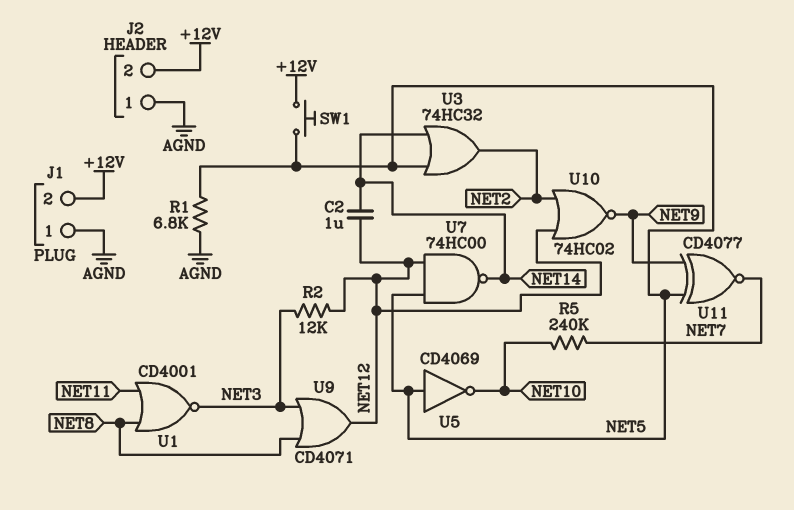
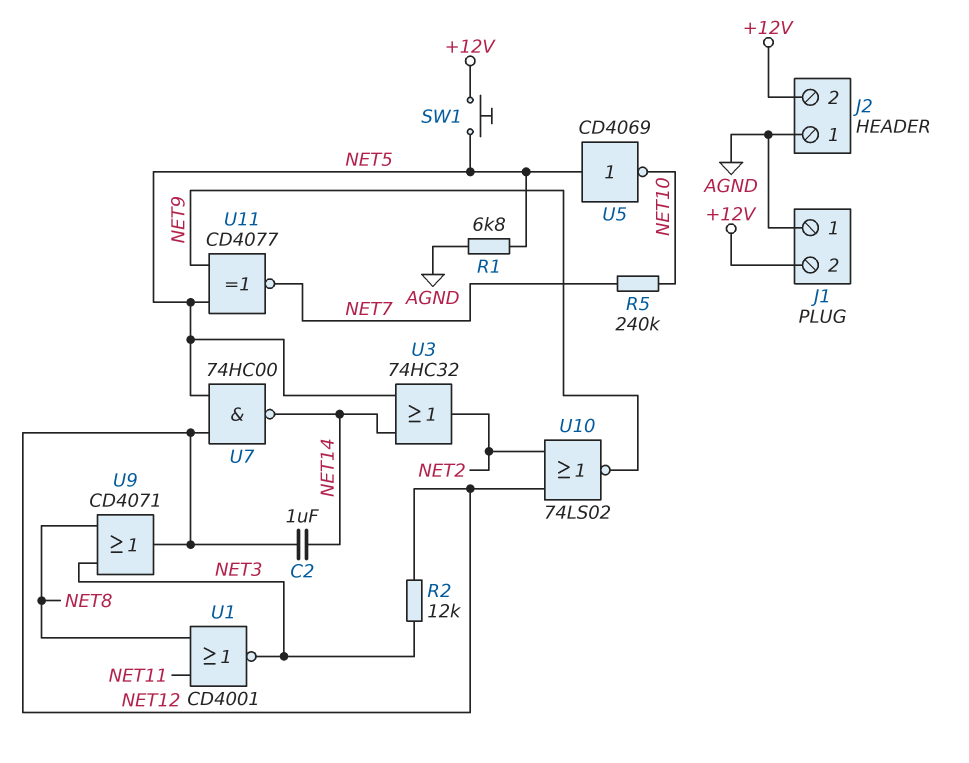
U10: NOR 74HC02 (in NET2, in NET12, out NET9) -> NOR 74LS02 (in NET2, in NET12, out NET9)

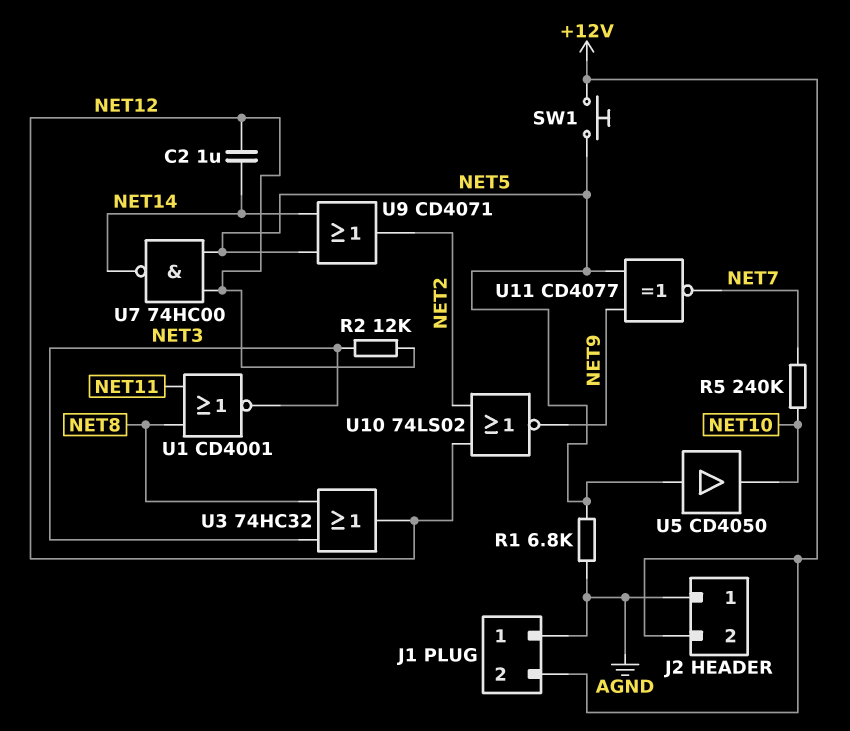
U3: OR 74HC32 (in NET5, in NET14, out NET2) -> OR 74HC32 (in NET3, in NET8, out NET12)
U5: NOT CD4069 (in NET5, out NET10) -> buffer CD4050 (in NET5, out NET10)
U9: OR CD4071 (in NET3, in NET8, out NET12) -> OR CD4071 (in NET5, in NET14, out NET2)

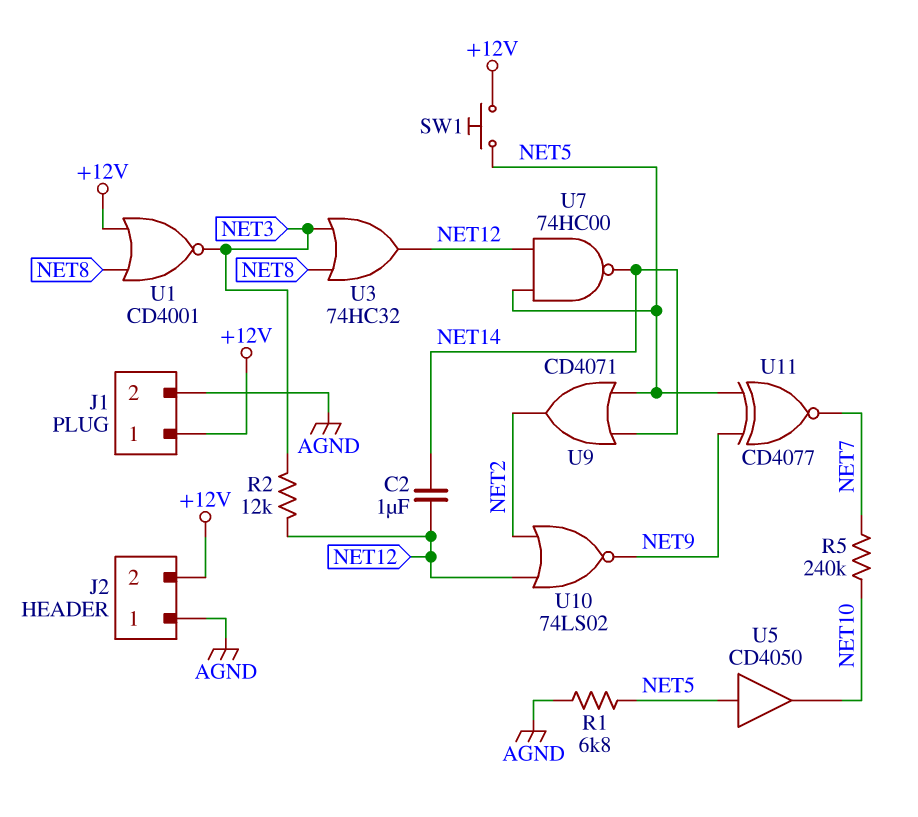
J1 pin 1: AGND -> +12V
J1 pin 2: +12V -> AGND
U1: NOR CD4001 (in NET8, in NET11, out NET3) -> NOR CD4001 (in +12V, in NET8, out NET3)

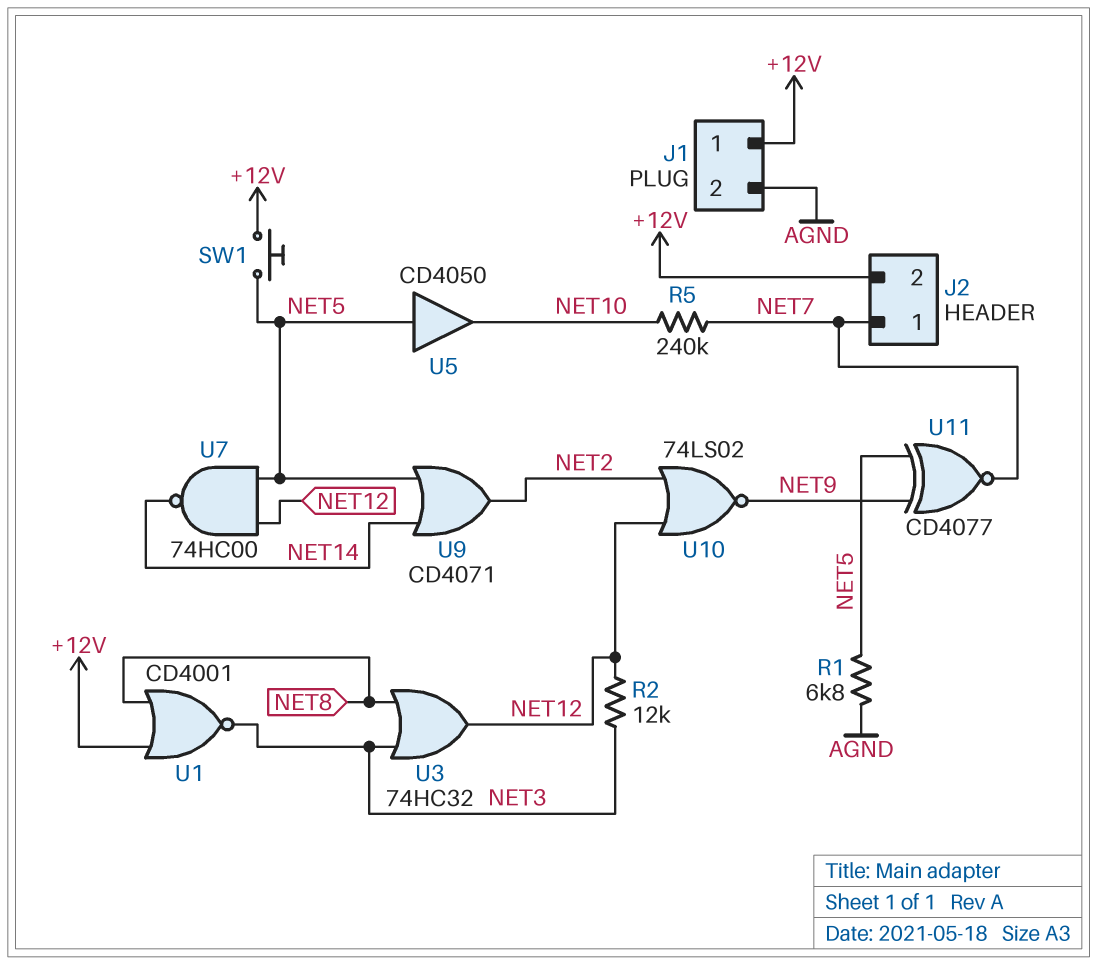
C2: 1uF (NET12, NET14) -> none
J2 pin 1: AGND -> NET7

